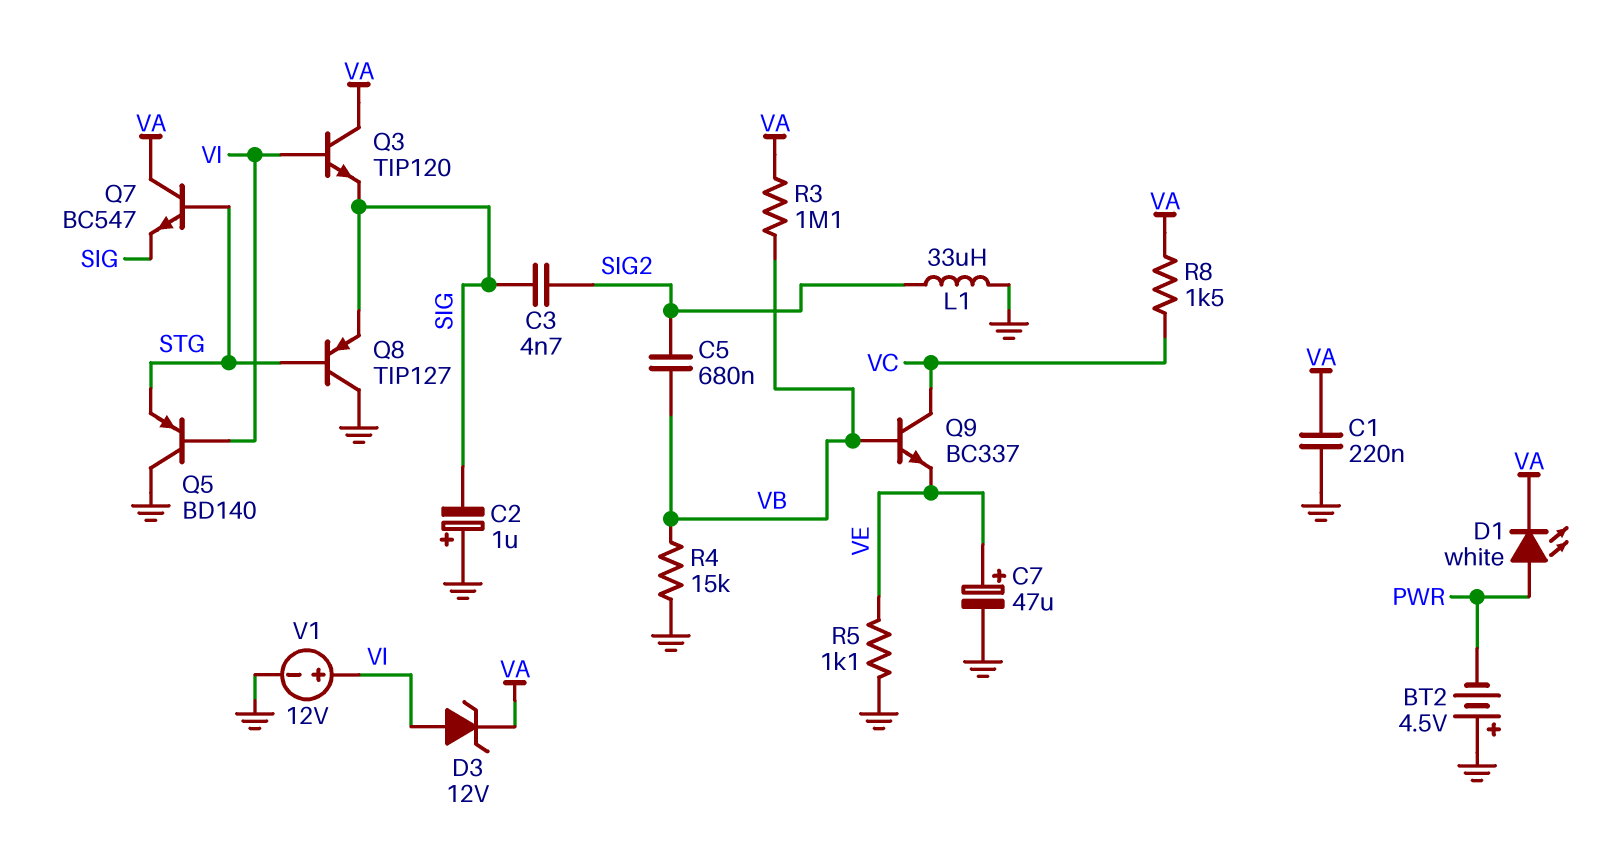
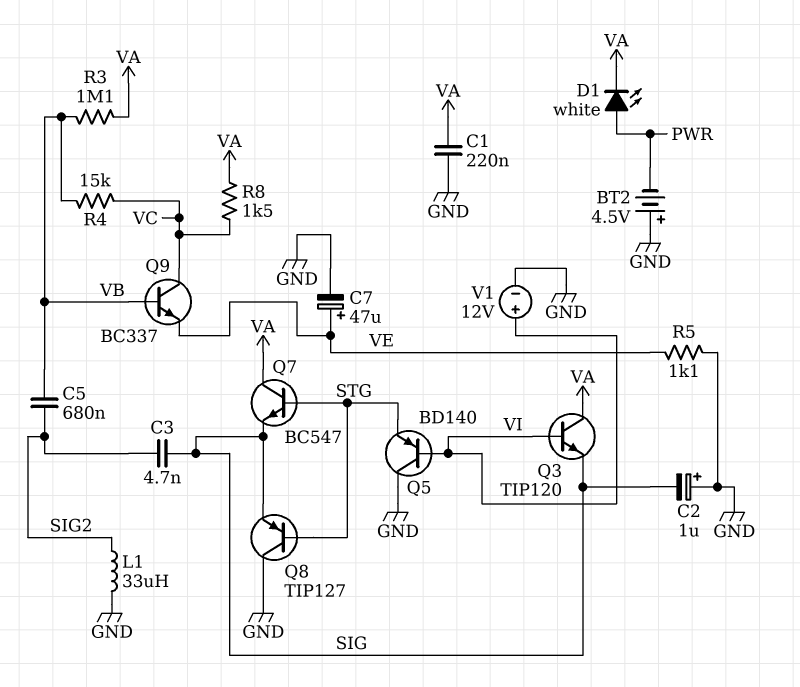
D3: zener 12V (A VI, K VA) -> none
R4: 15k (GND, VB) -> 15k (VB, VC)

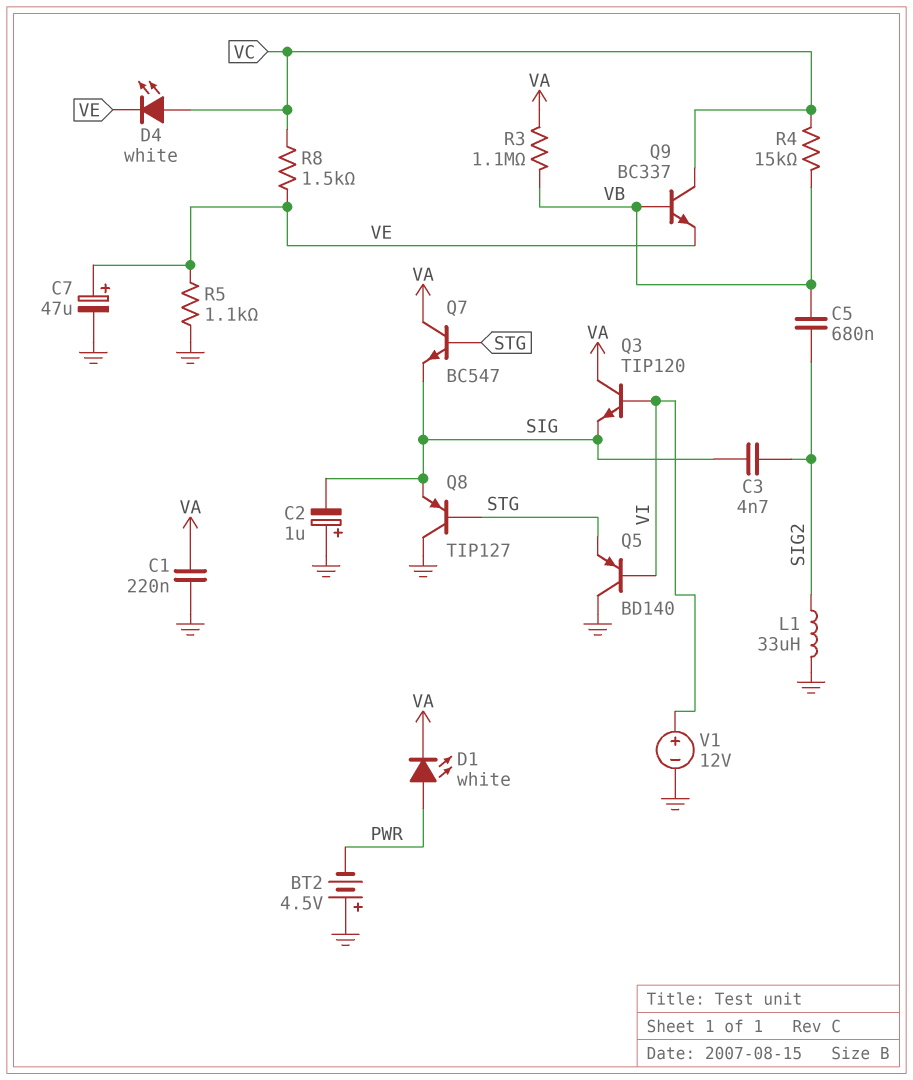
D4: none -> LED white (A VC, K VE)
R8: 1.5k (VA, VC) -> 1.5k (VC, VE)

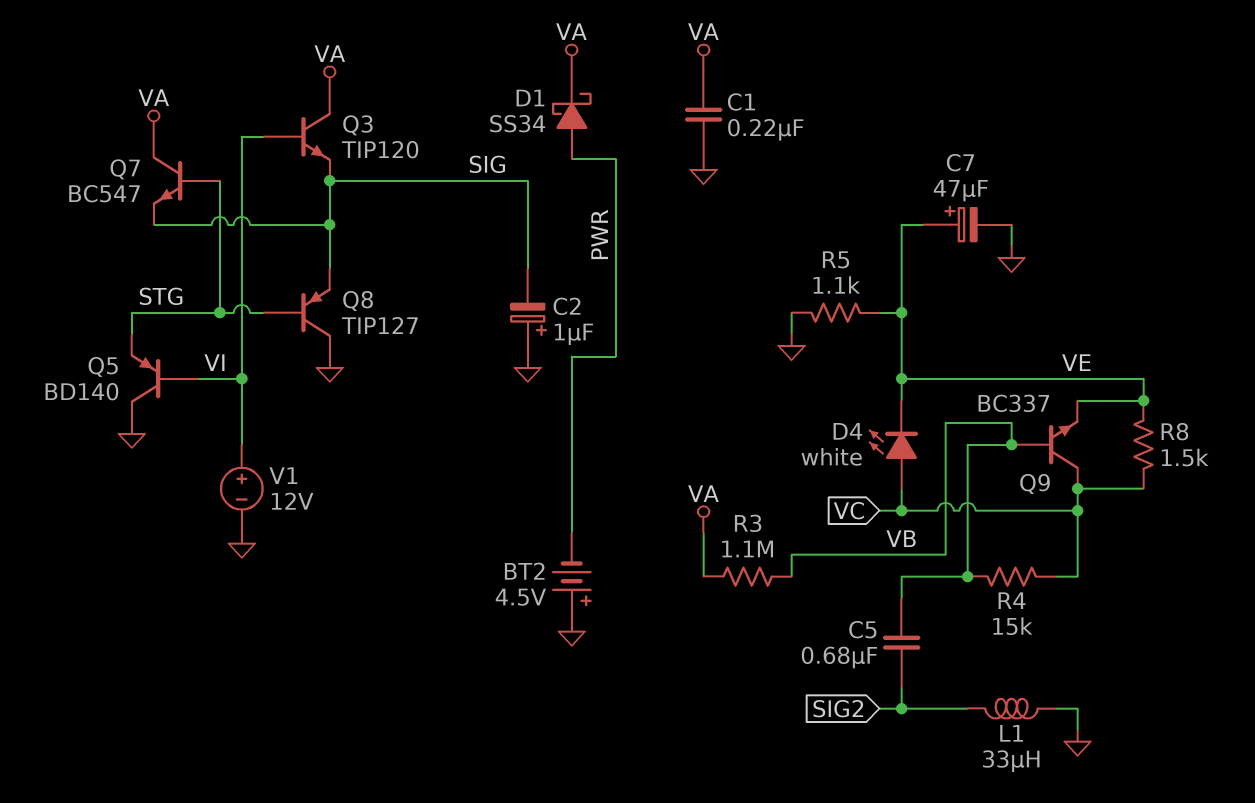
C3: 4.7nF (SIG, SIG2) -> none
D1: LED white (A PWR, K VA) -> schottky SS34 (A PWR, K VA)

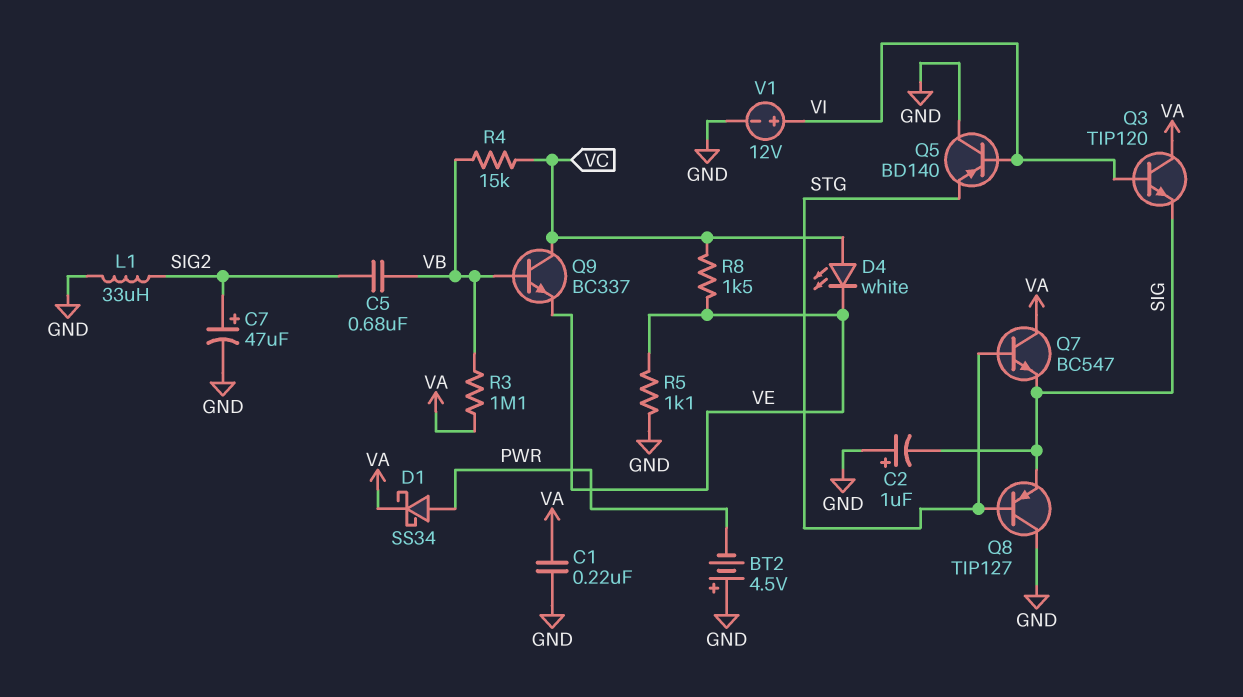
C7: 47uF (plus VE, minus GND) -> 47uF (plus SIG2, minus GND)

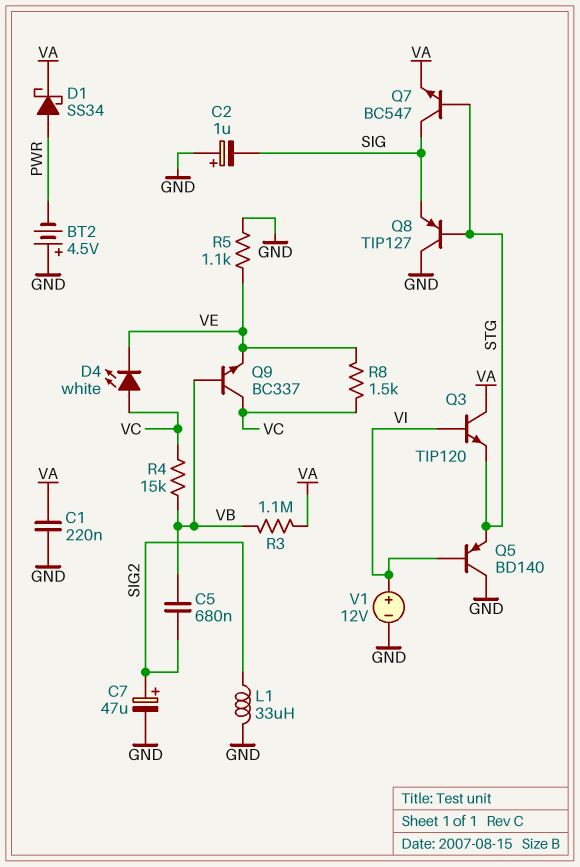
Q3: NPN TIP120 (B VI, C VA, E SIG) -> NPN TIP120 (B VI, C VA, E STG)
Q7: NPN BC547 (B STG, C VA, E SIG) -> NPN BC547 (B STG, C SIG, E VA)

